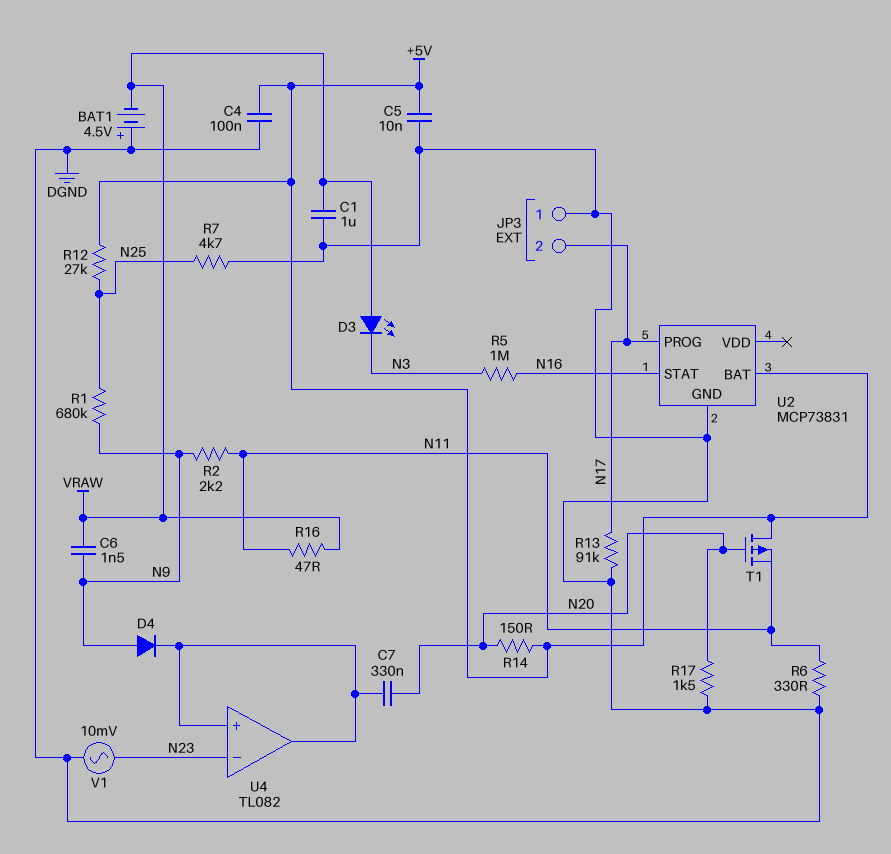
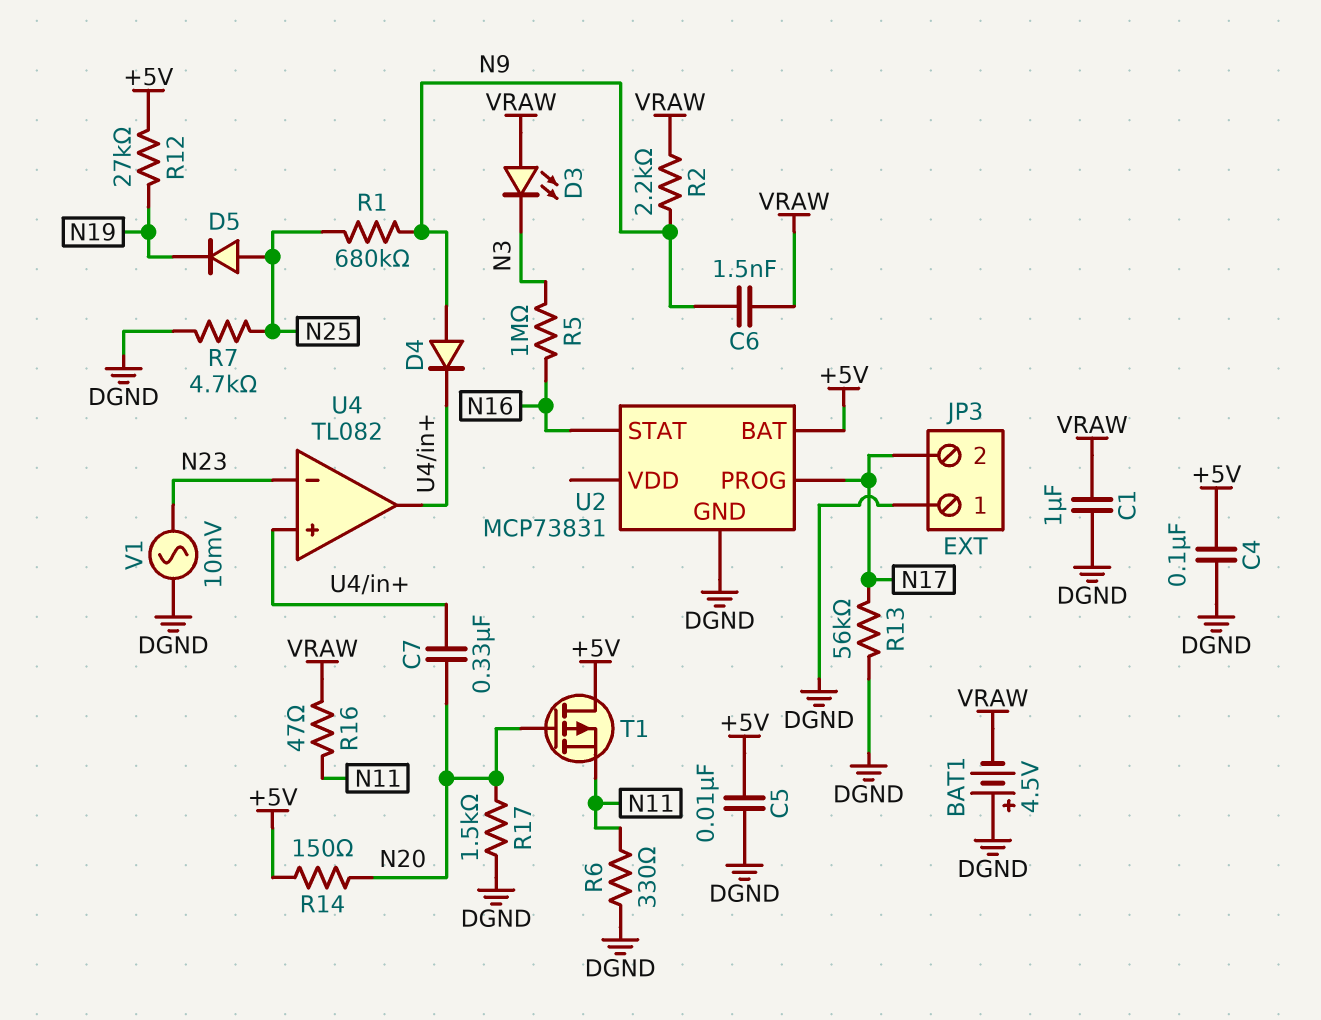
D5: none -> diode (A N25, K N19)
R2: 2.2k (N9, N11) -> 2.2k (N9, VRAW)
R12: 27k (+5V, N25) -> 27k (+5V, N19)
R13: 91k (DGND, N17) -> 56k (DGND, N17)

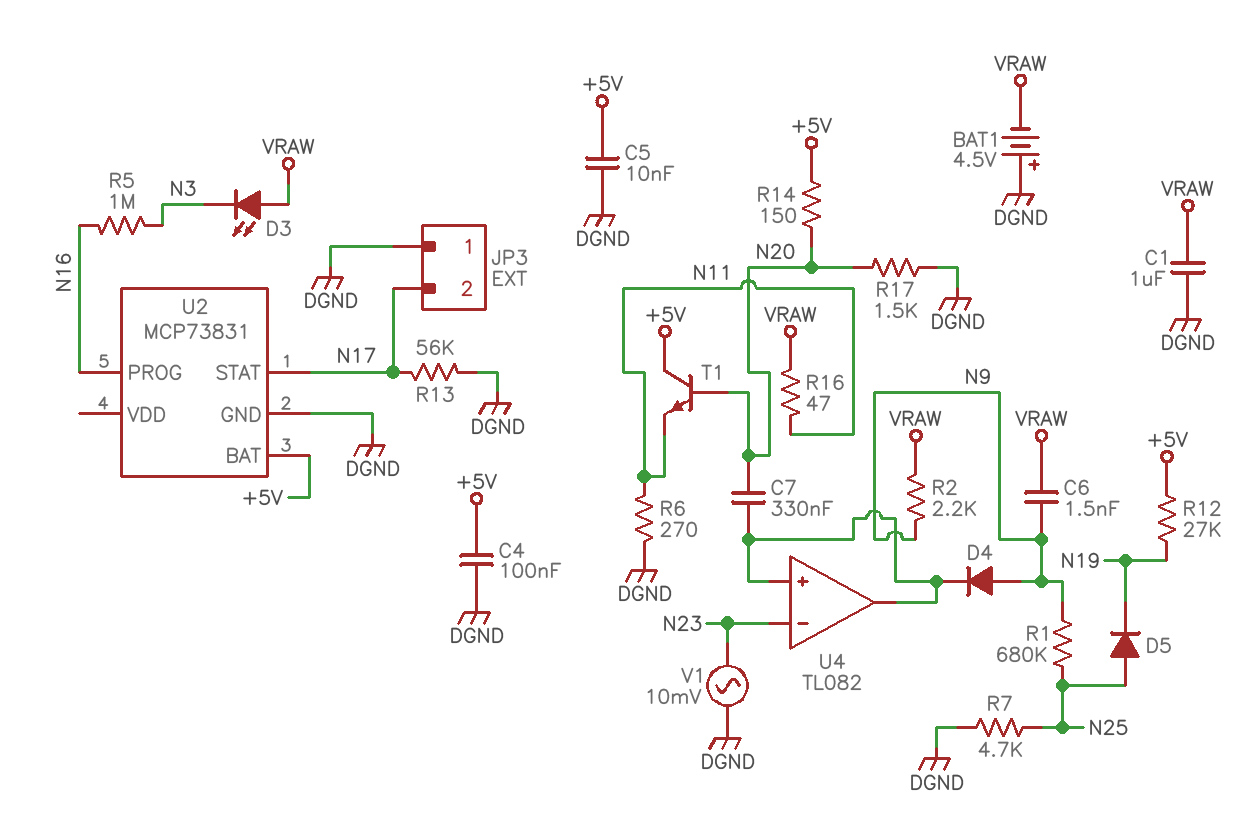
R6: 330 (DGND, N11) -> 270 (DGND, N11)
T1: PMOS (G N20, D +5V, S N11) -> NPN (B N20, C +5V, E N11)
U2 pin PROG: N17 -> N16
U2 pin STAT: N16 -> N17

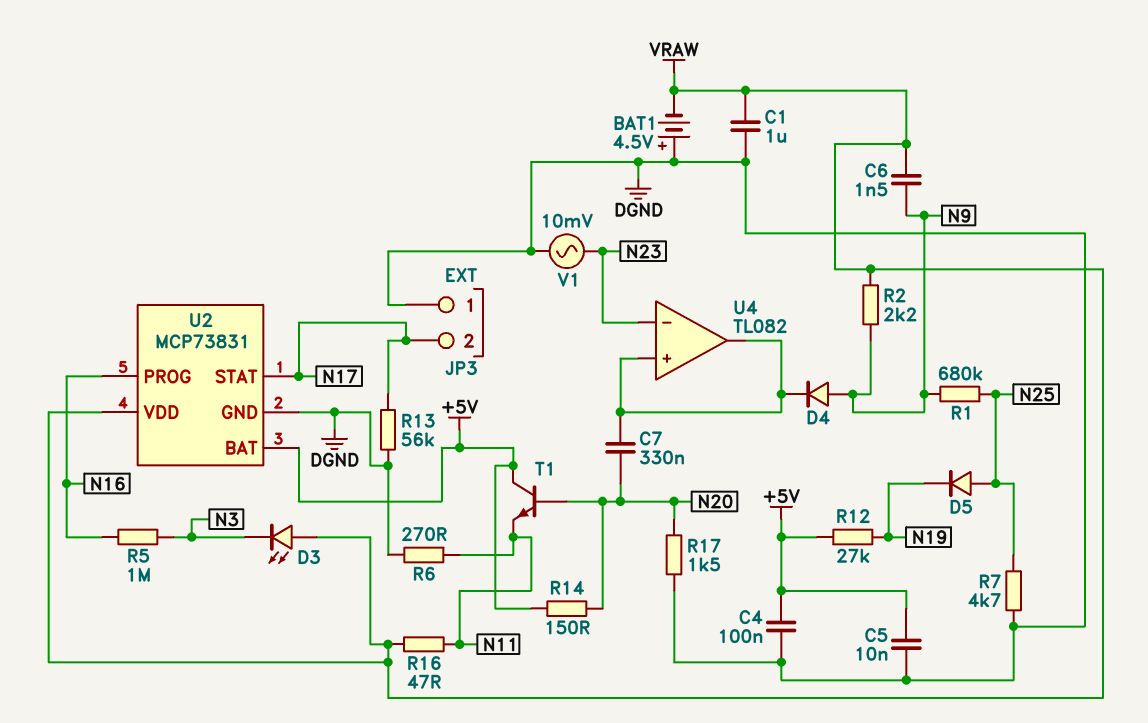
U2 pin VDD: none -> VRAW

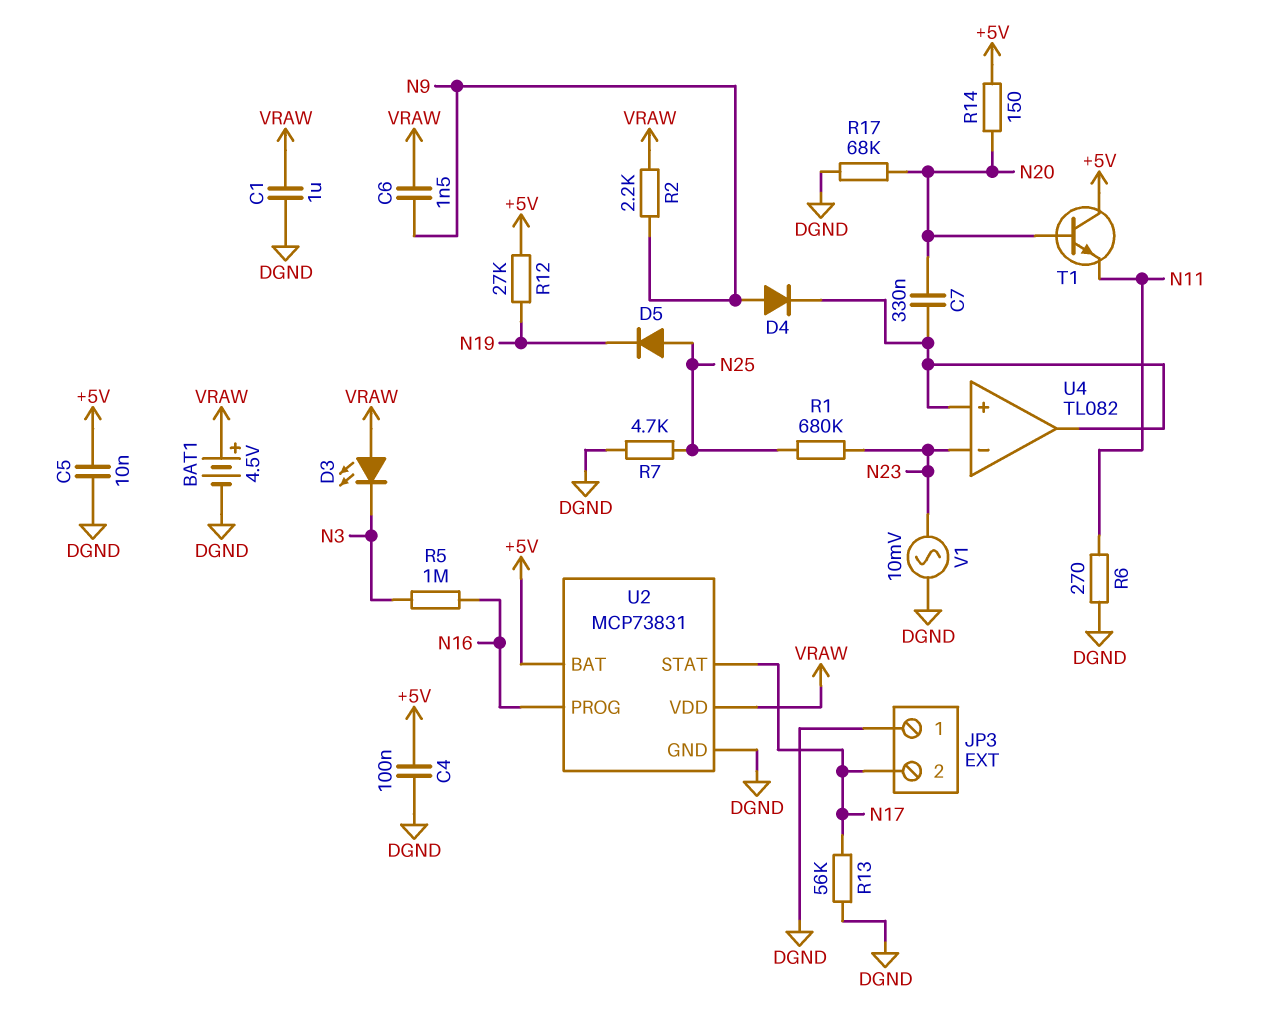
BAT1: 4.5V (plus DGND, minus VRAW) -> 4.5V (plus VRAW, minus DGND)
R1: 680k (N9, N25) -> 680k (N23, N25)
R16: 47 (N11, VRAW) -> none
R17: 1.5k (DGND, N20) -> 68k (DGND, N20)

